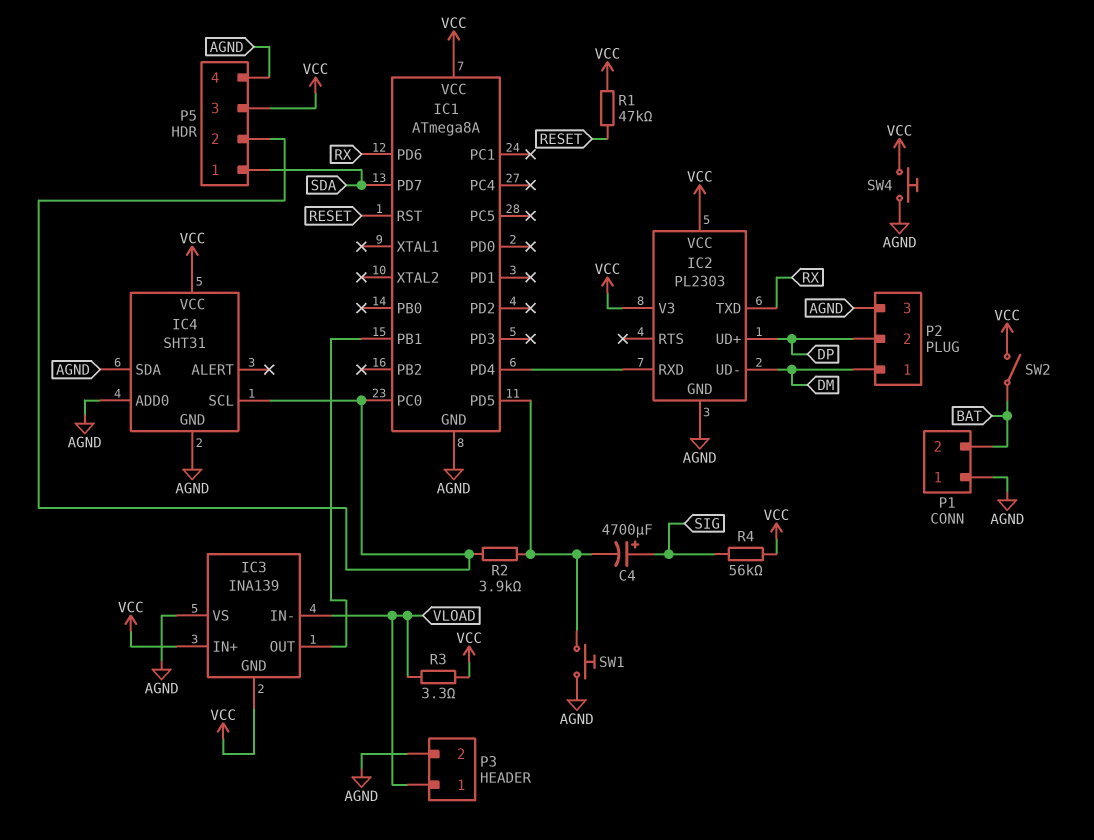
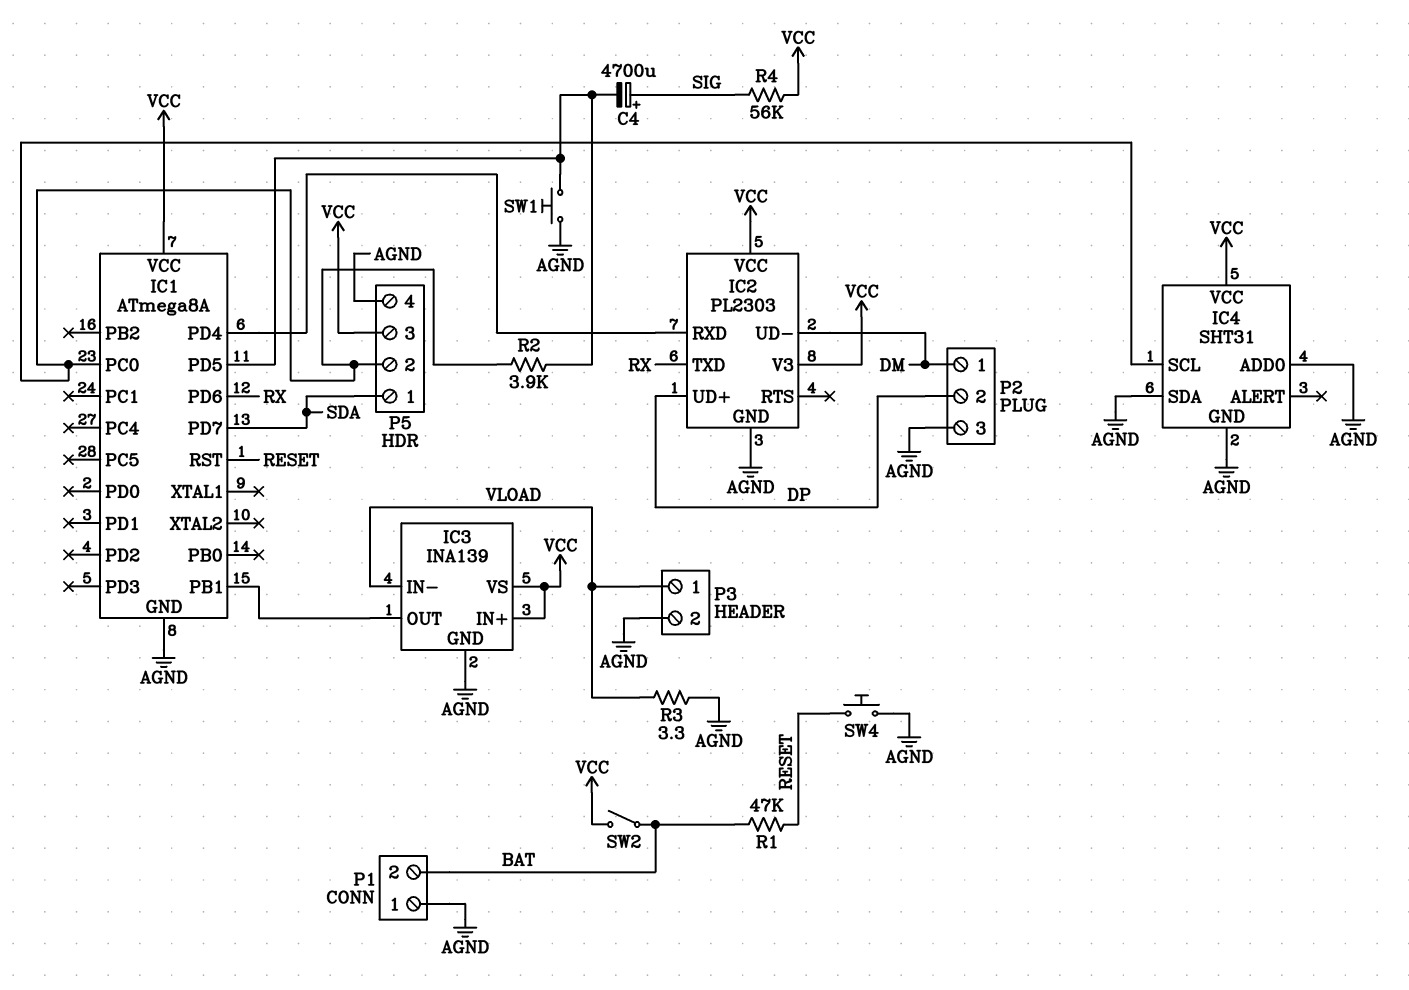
IC3 pin GND: VCC -> AGND
IC3 pin VS: AGND -> VCC
R1: 47k (RESET, VCC) -> 47k (BAT, RESET)
R3: 3.3 (VCC, VLOAD) -> 3.3 (AGND, VLOAD)
SW4: button (AGND, VCC) -> button (AGND, RESET)

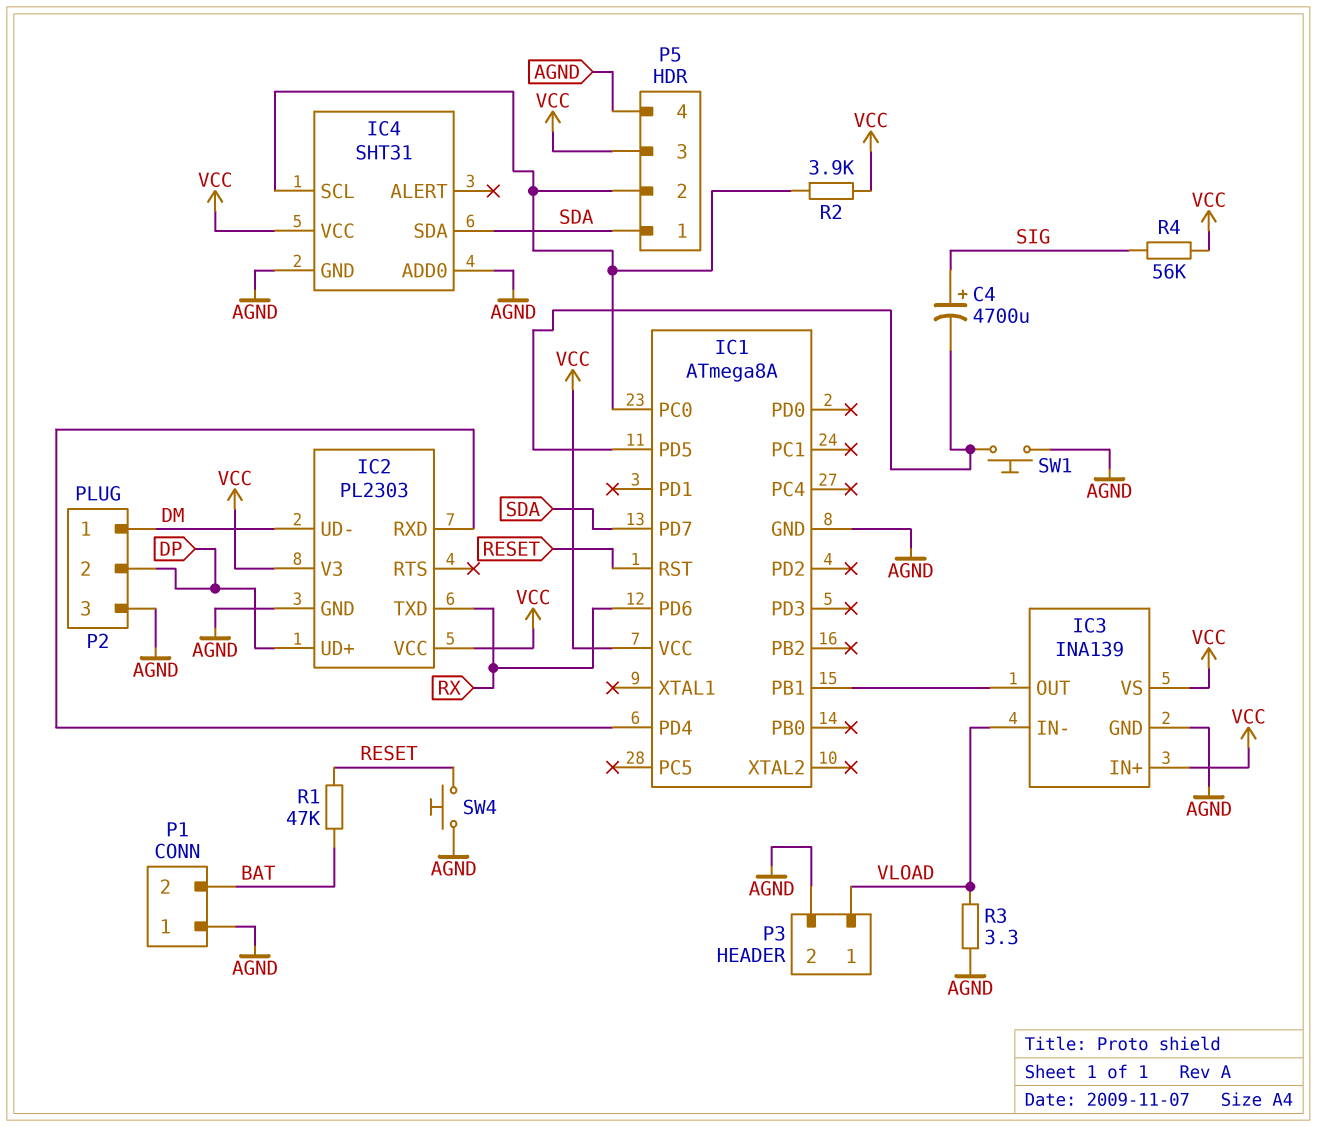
IC4 pin SDA: AGND -> SDA
R2: 3.9k (IC1/PC0, IC1/PD5) -> 3.9k (IC1/PC0, VCC)
SW2: switch (BAT, VCC) -> none

